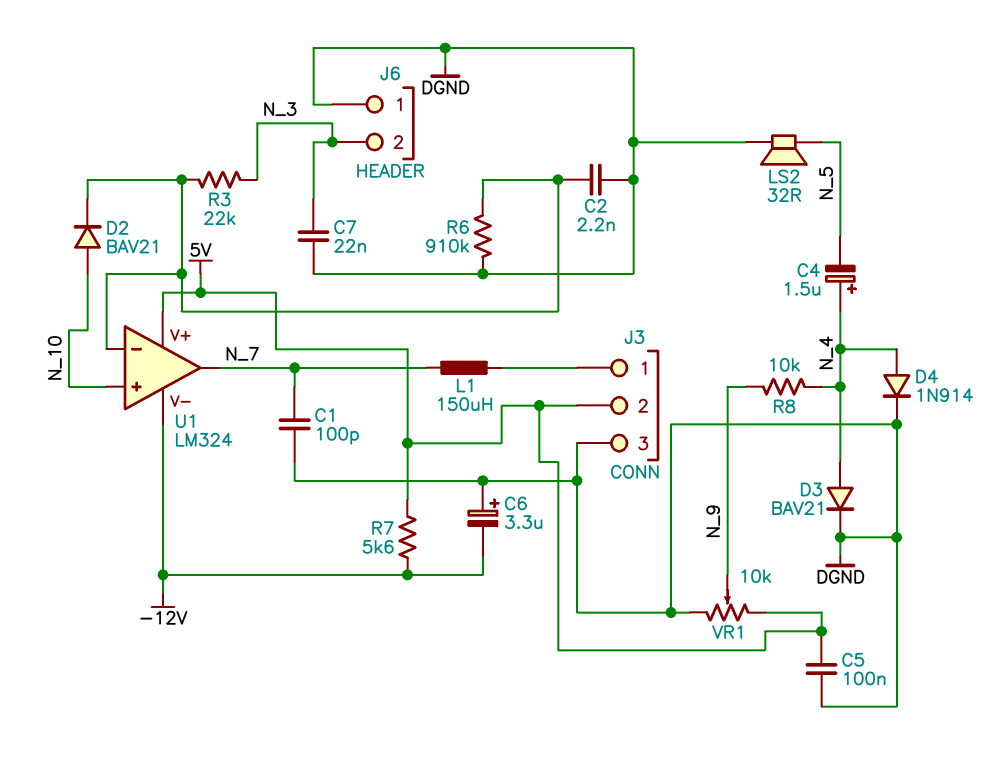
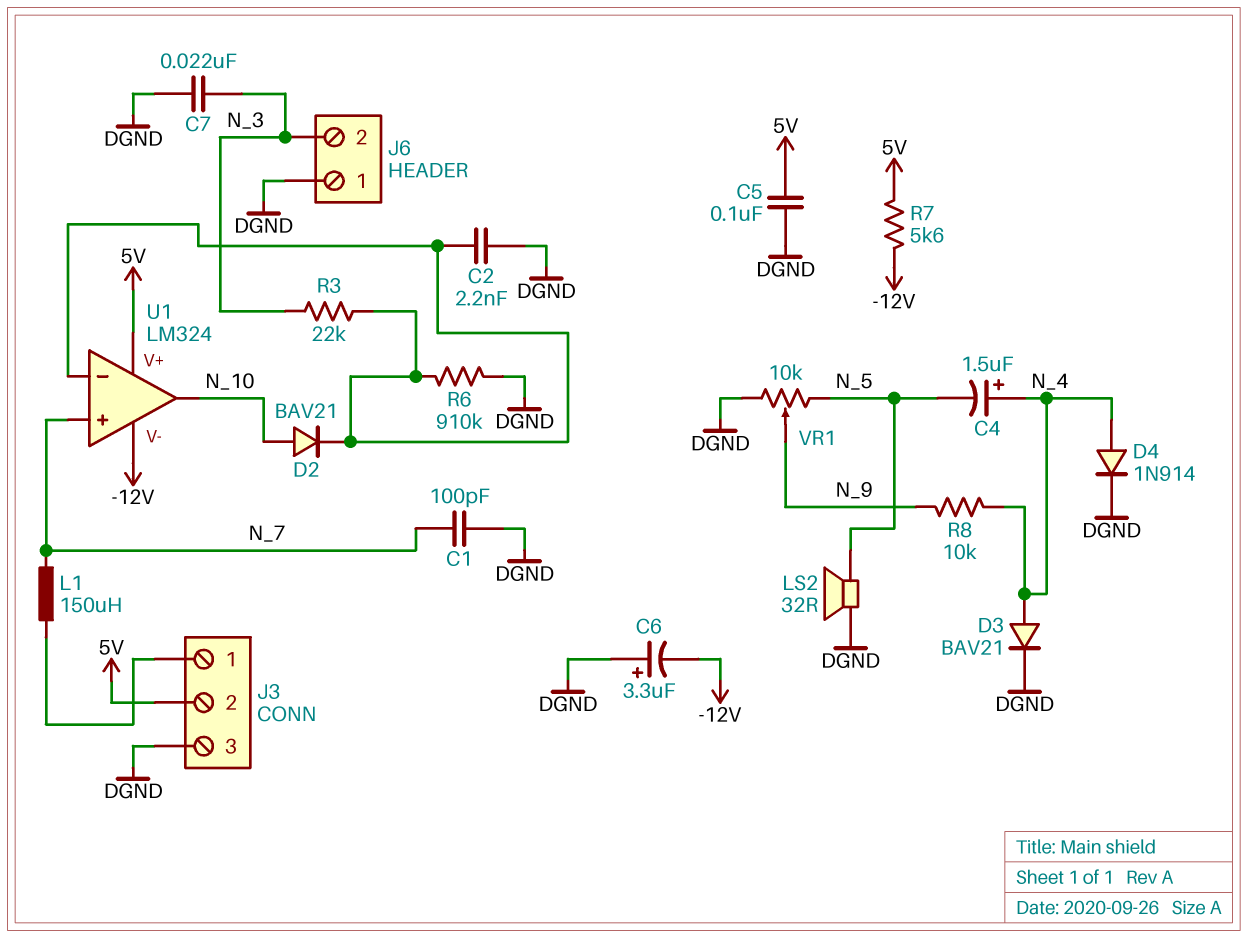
U1 pin in+: N_10 -> N_7
U1 pin out: N_7 -> N_10
VR1: 10k (5V, DGND, wiper N_9) -> 10k (DGND, N_5, wiper N_9)

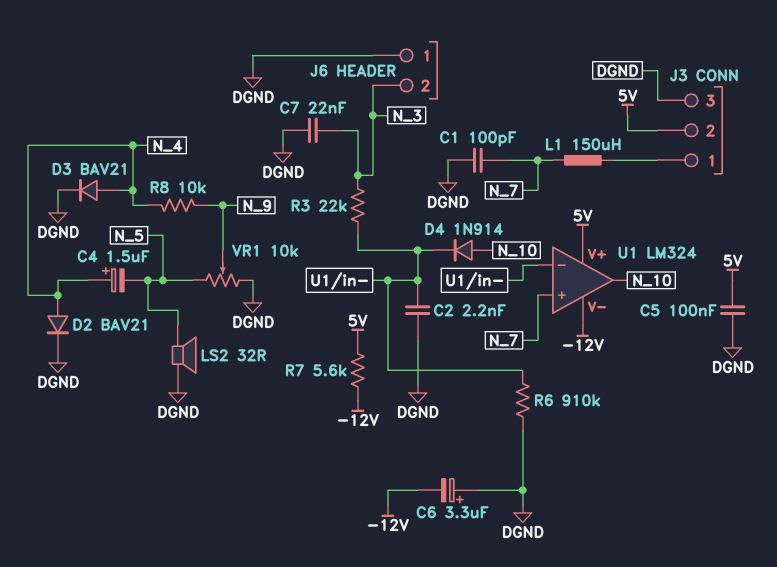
D2: diode BAV21 (A N_10, K U1/in-) -> diode BAV21 (A N_4, K DGND)
D4: diode 1N914 (A N_4, K DGND) -> diode 1N914 (A N_10, K U1/in-)

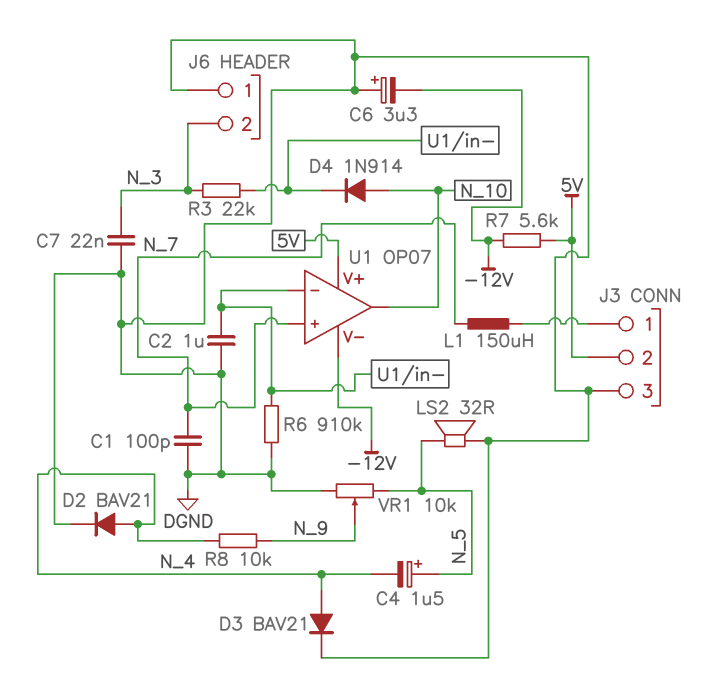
C2: 2.2nF (DGND, U1/in-) -> 1uF (DGND, U1/in-)
C4: 1.5uF (plus N_4, minus N_5) -> 1.5uF (plus N_5, minus N_4)
C5: 100nF (5V, DGND) -> none
U1: LM324 -> OP07

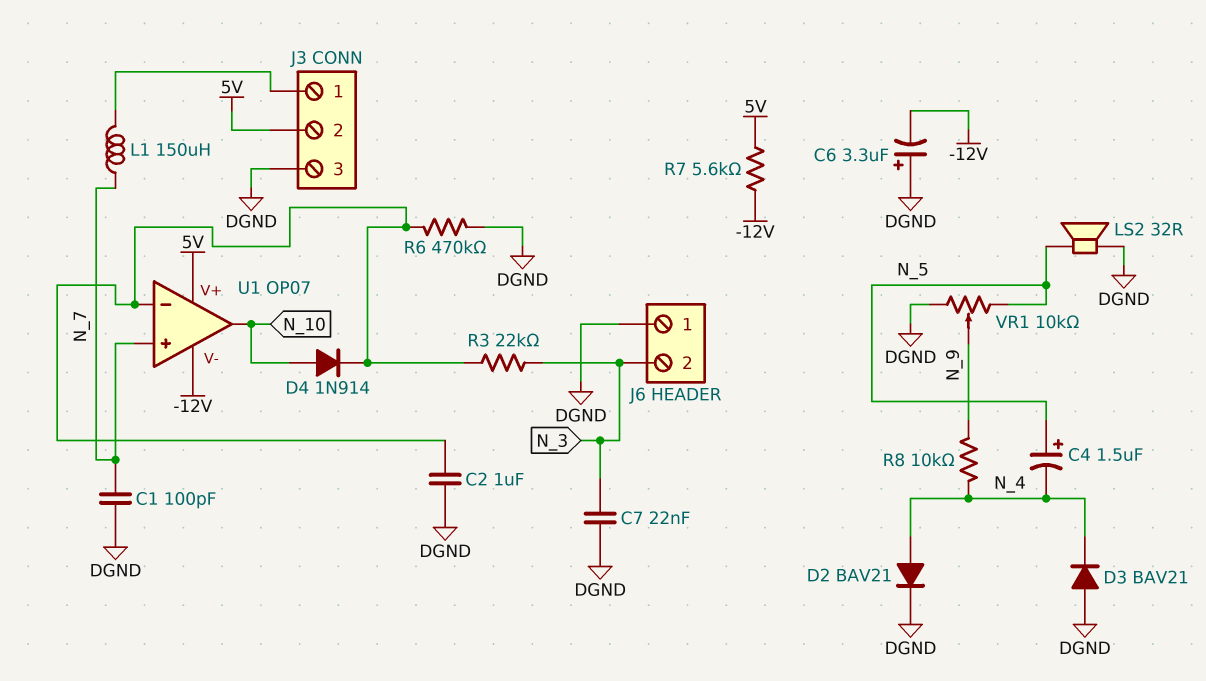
D3: diode BAV21 (A N_4, K DGND) -> diode BAV21 (A DGND, K N_4)
R6: 910k (DGND, U1/in-) -> 470k (DGND, U1/in-)

